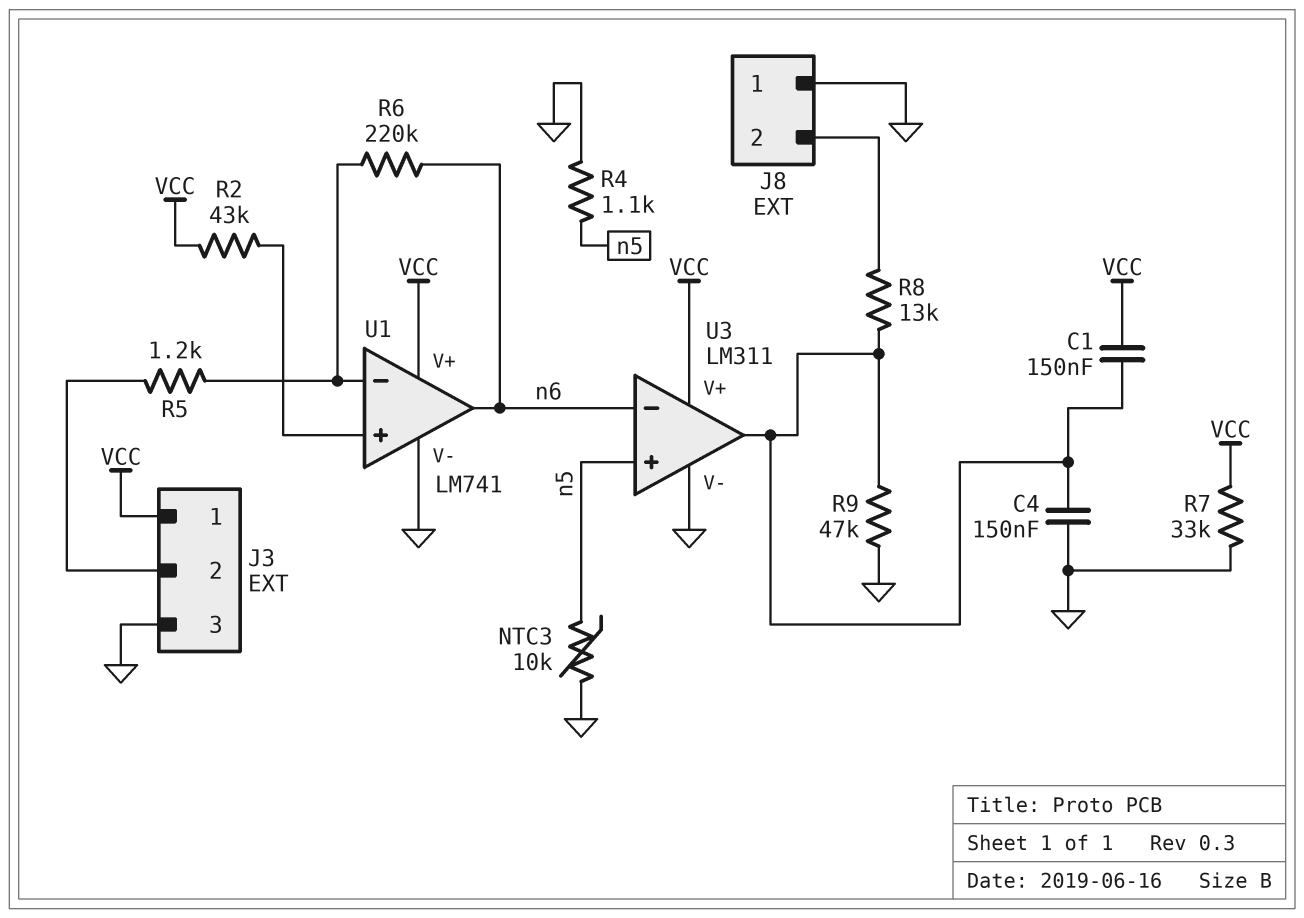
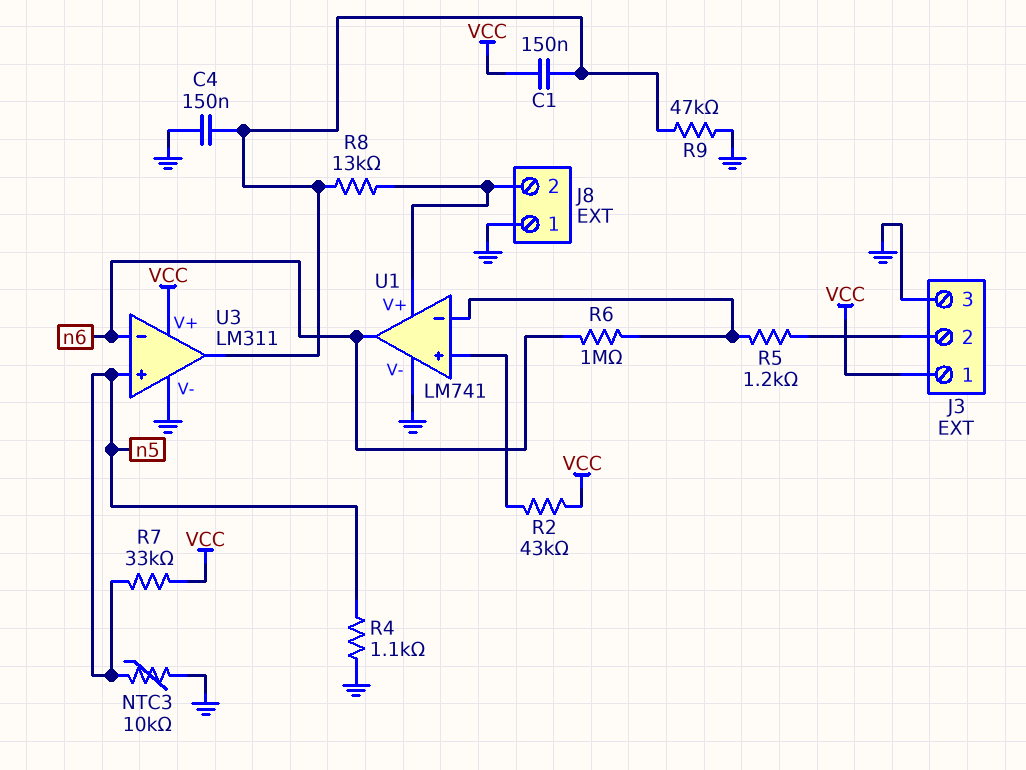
R6: 220k (U1/in-, n6) -> 1M (U1/in-, n6)
R7: 33k (GND, VCC) -> 33k (VCC, n5)
U1 pin V+: VCC -> J8/2

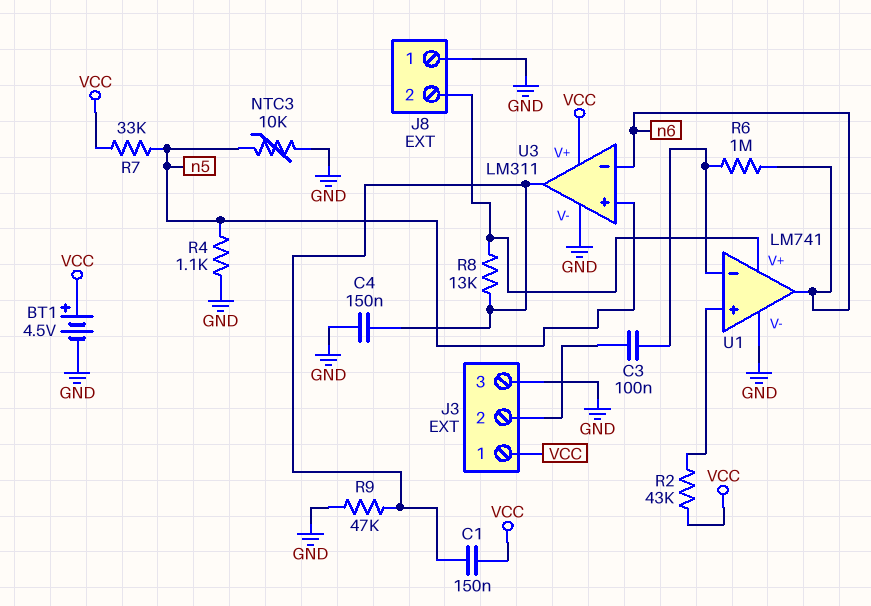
BT1: none -> 4.5V (plus VCC, minus GND)
C3: none -> 100nF (J3/2, U1/in-)
R5: 1.2k (J3/2, U1/in-) -> none

